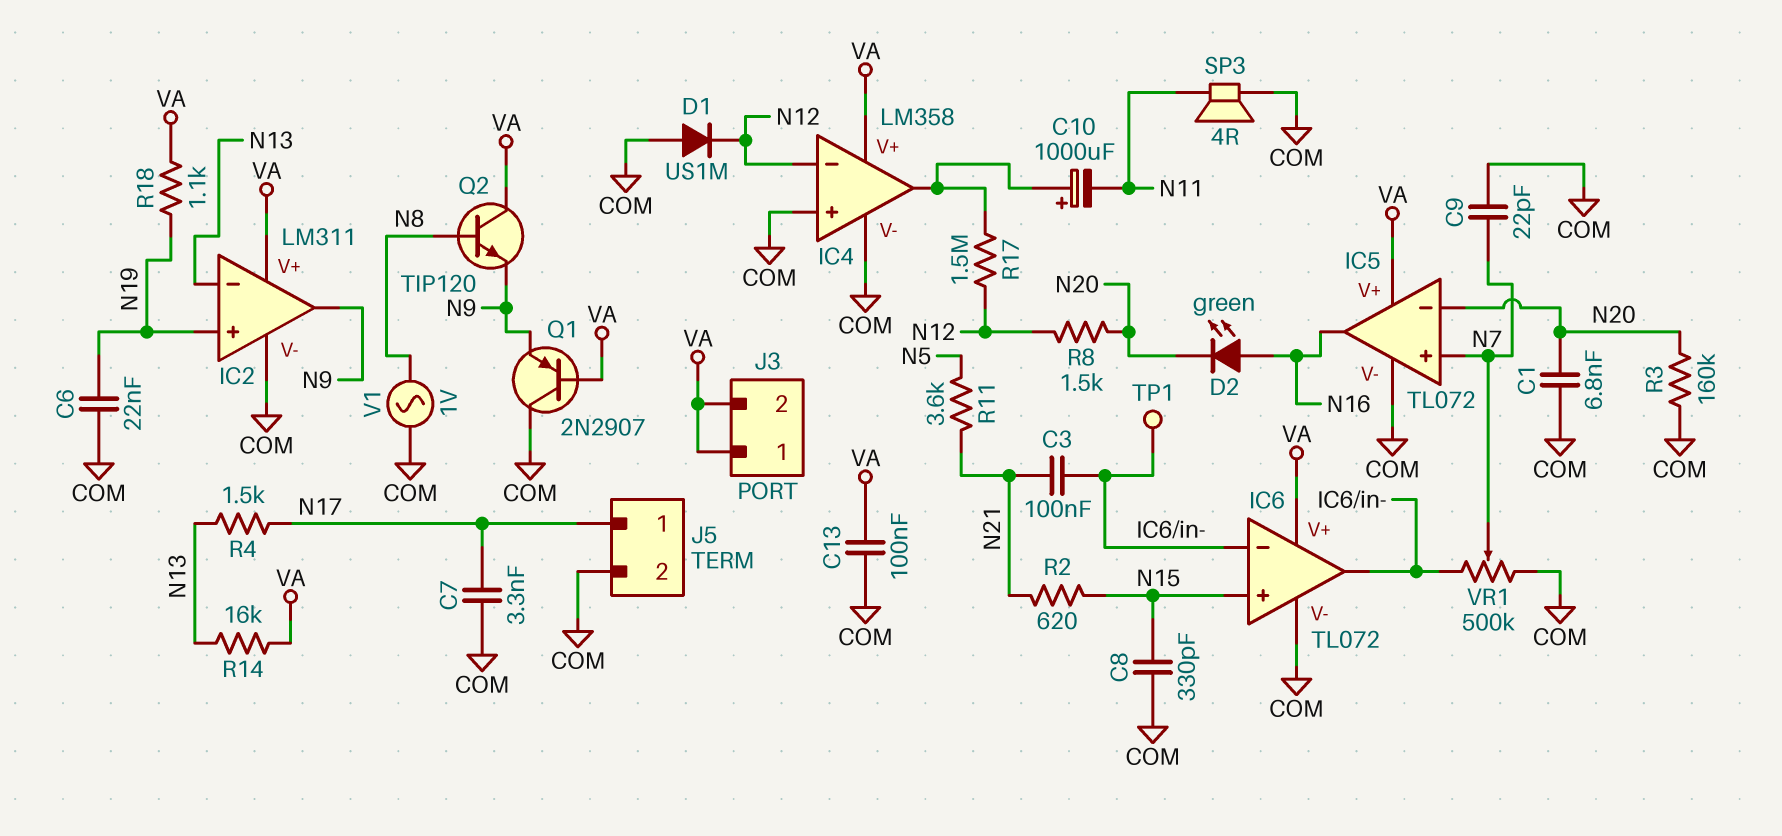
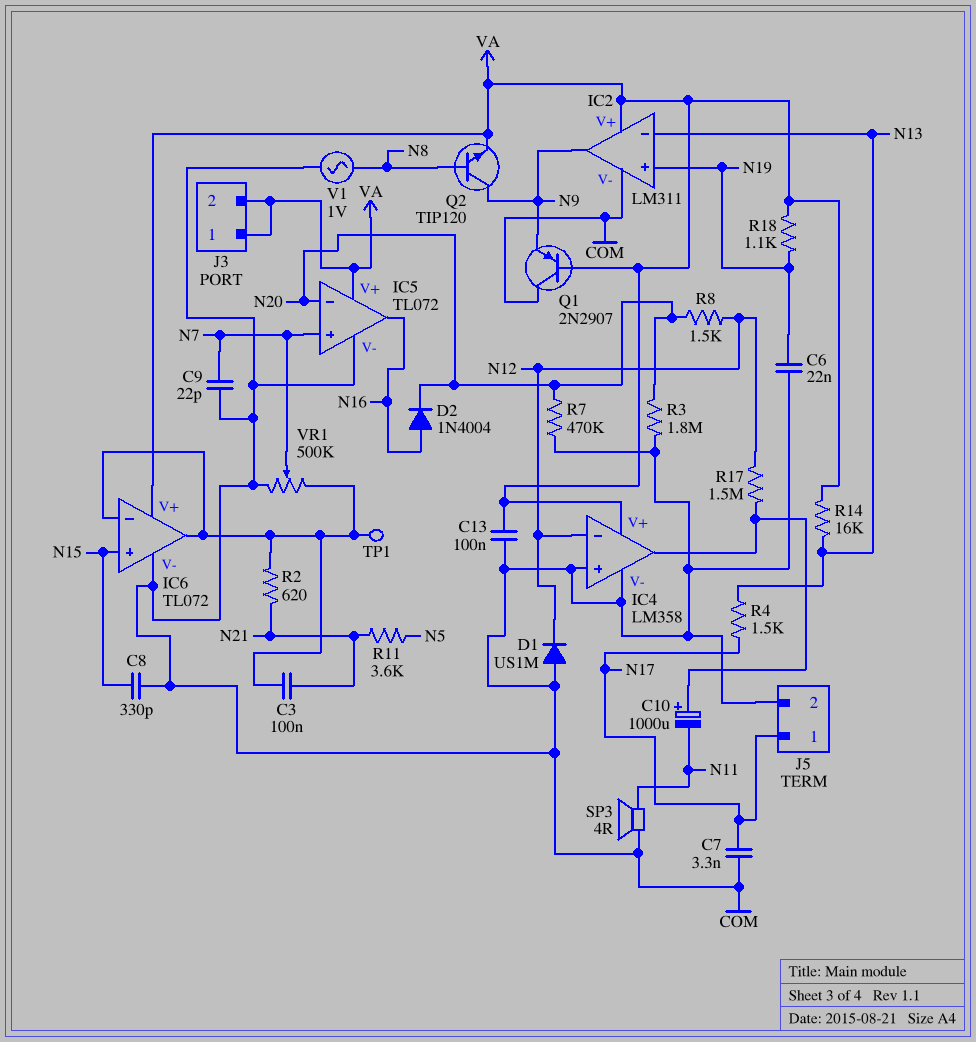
C1: 6.8nF (COM, N20) -> none
D2: LED green (A N16, K N20) -> diode 1N4004 (A N16, K N20)
Q2: NPN TIP120 (B N8, C VA, E N9) -> NPN TIP120 (B N8, C N9, E VA)
R2: 620 (N15, N21) -> 620 (IC6/in-, N21)
R3: 160k (COM, N20) -> 1.8M (COM, N20)
R7: none -> 470k (COM, N20)

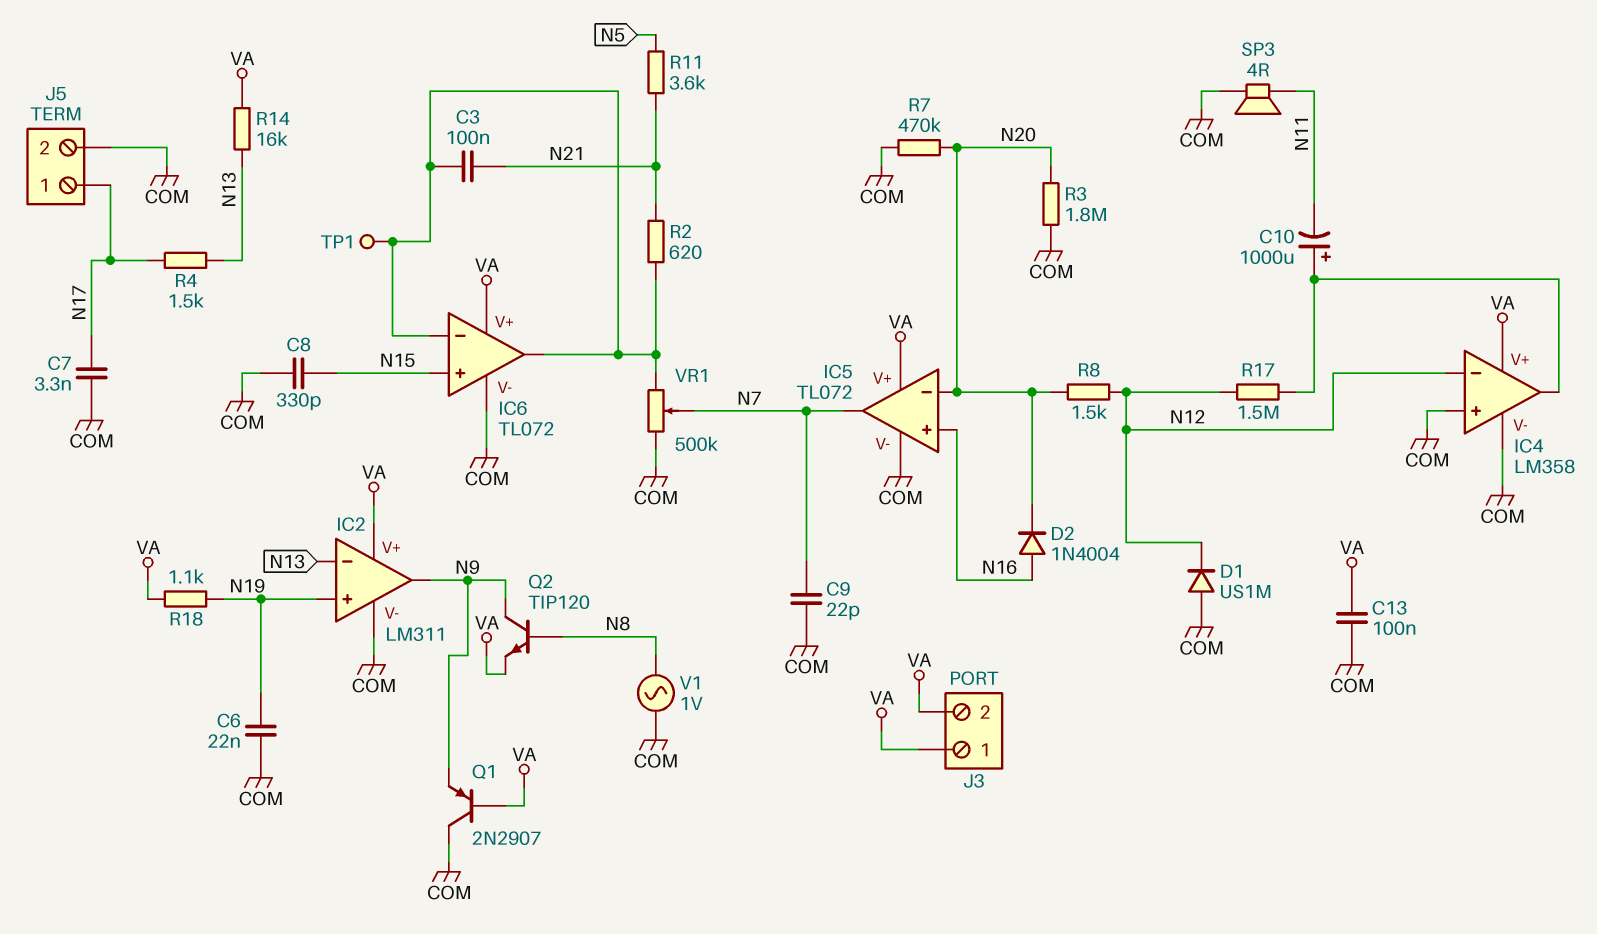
IC5 pin in+: N7 -> N16
IC5 pin out: N16 -> N7

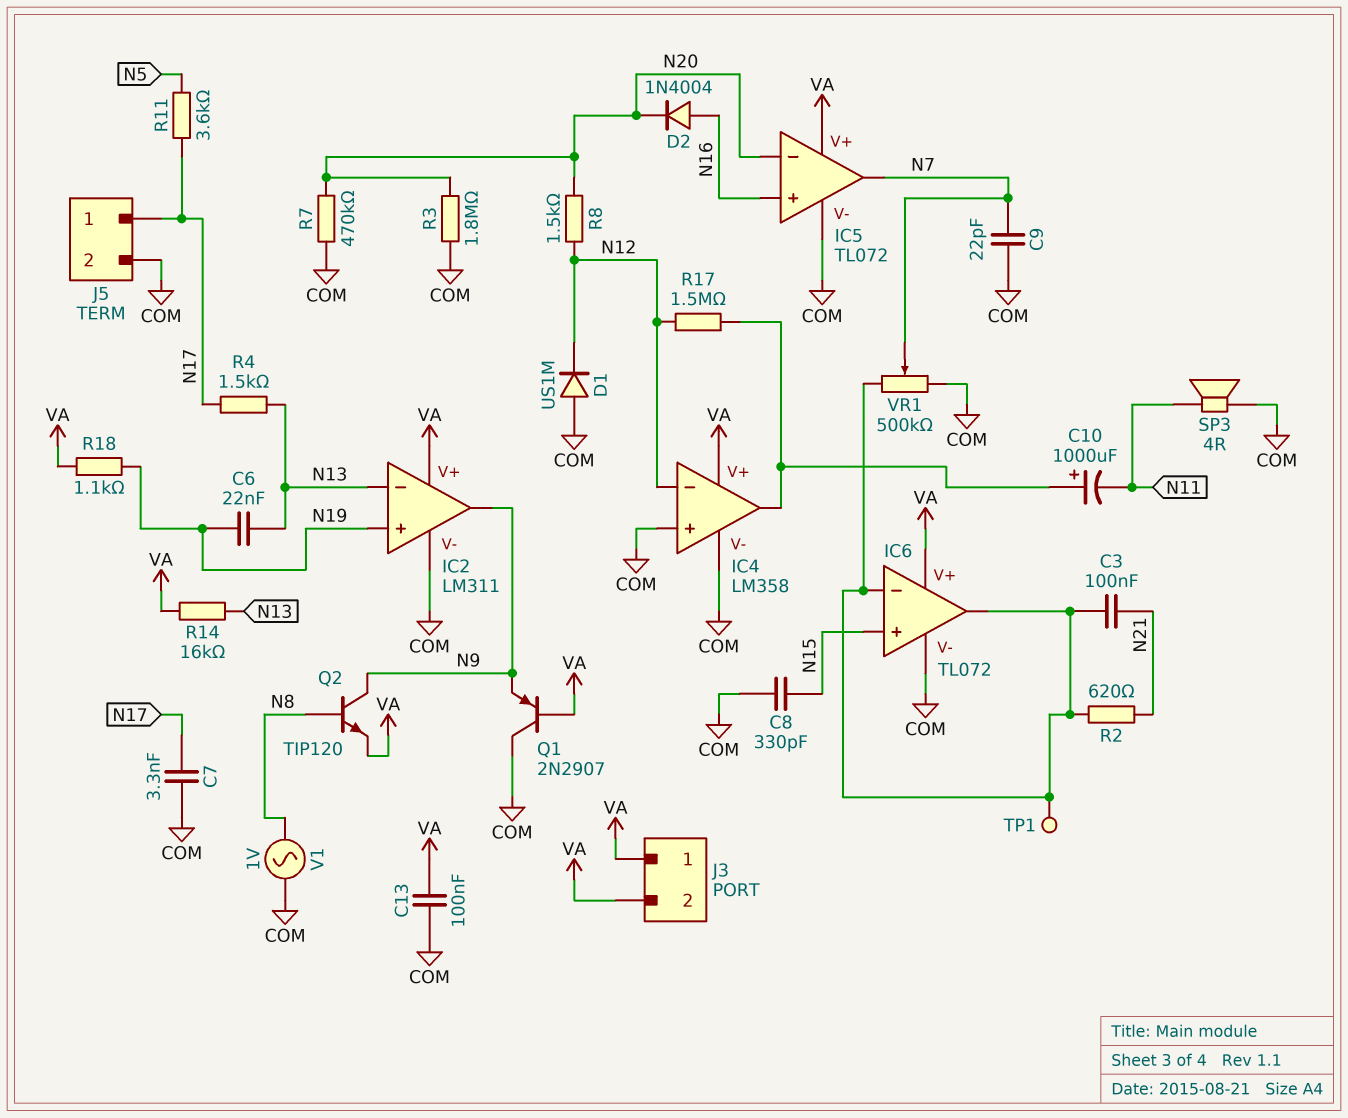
C6: 22nF (COM, N19) -> 22nF (N13, N19)
R11: 3.6k (N5, N21) -> 3.6k (N5, N17)

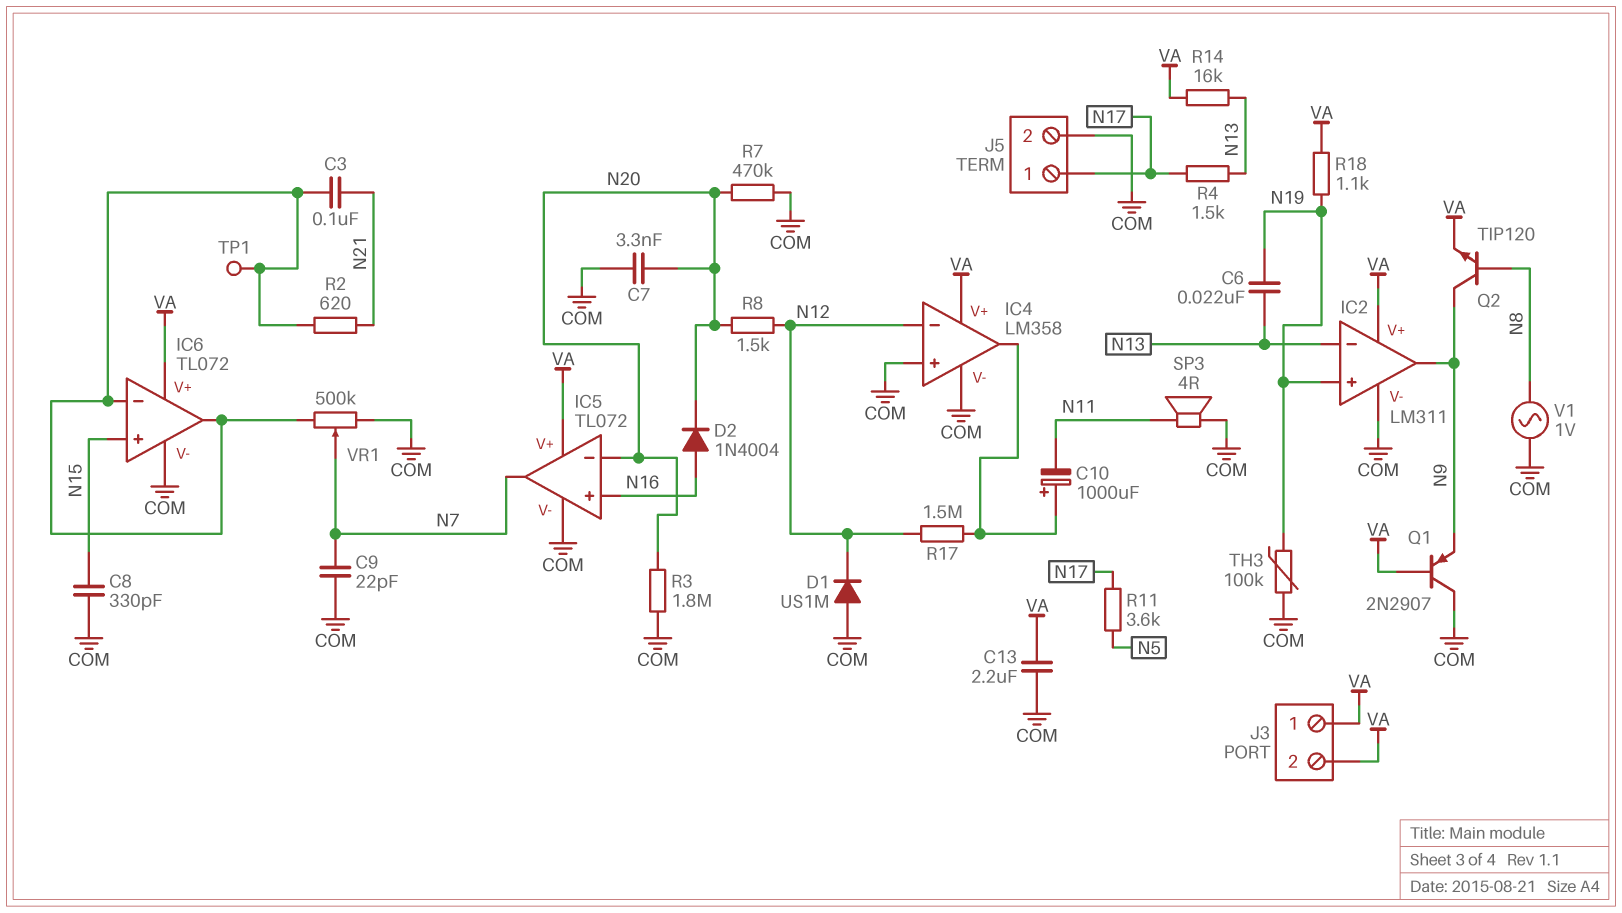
C7: 3.3nF (COM, N17) -> 3.3nF (COM, N20)
C13: 100nF (COM, VA) -> 2.2uF (COM, VA)
TH3: none -> 100k (COM, N19)

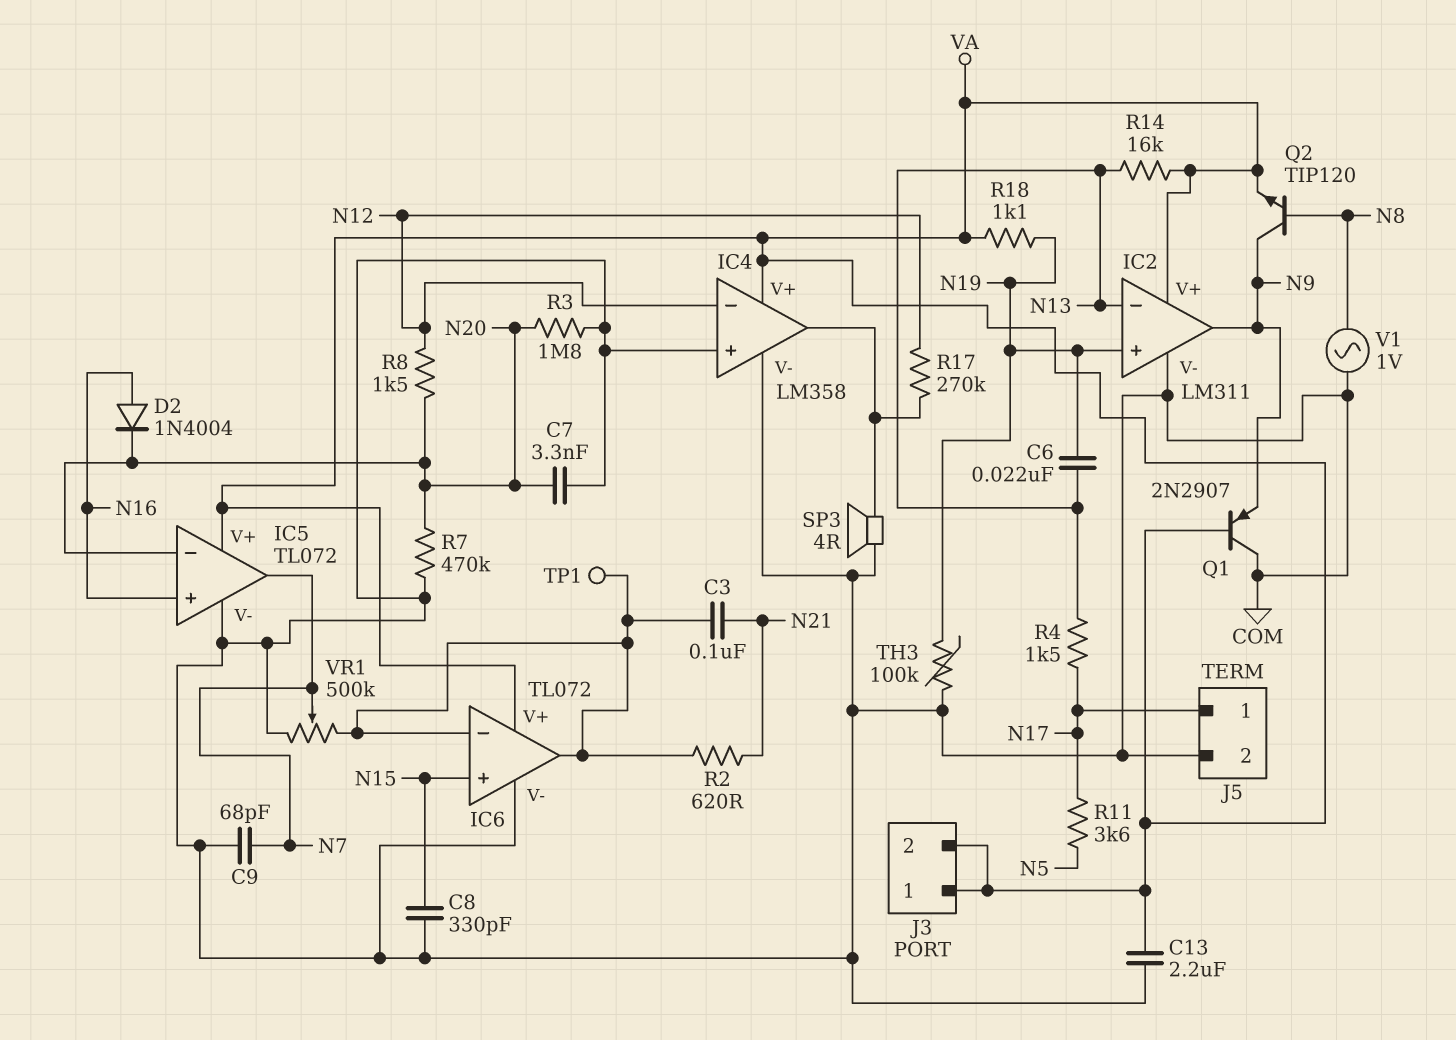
C9: 22pF (COM, N7) -> 68pF (COM, N7)
C10: 1000uF (plus IC4/out, minus N11) -> none
D1: diode US1M (A COM, K N12) -> none
R17: 1.5M (IC4/out, N12) -> 270k (IC4/out, N12)
SP3: speaker 4R (COM, N11) -> speaker 4R (COM, IC4/out)

